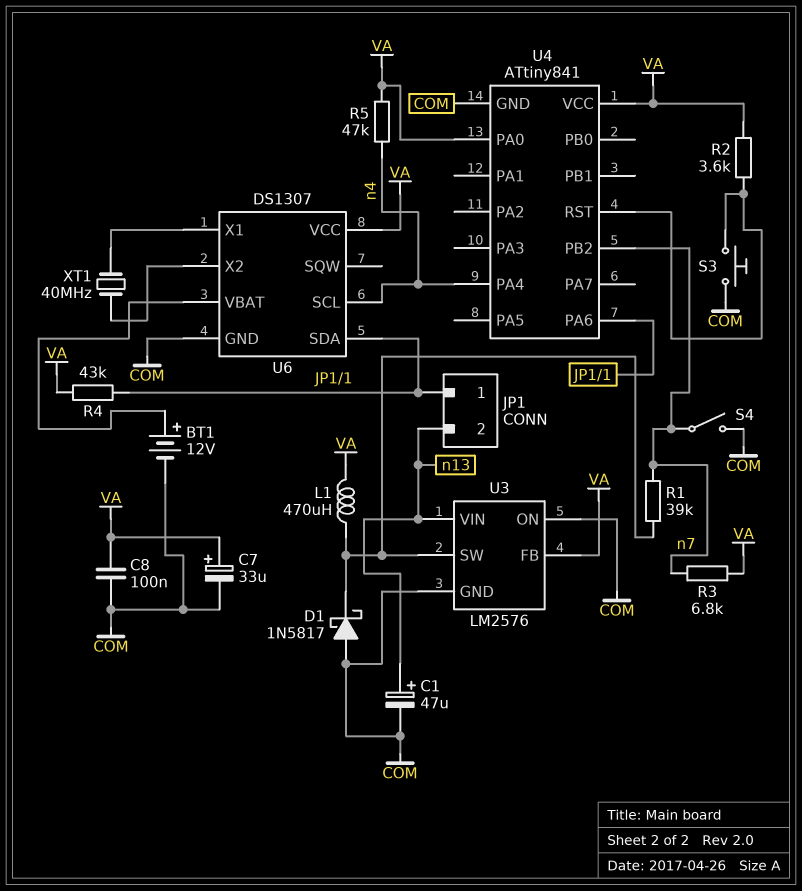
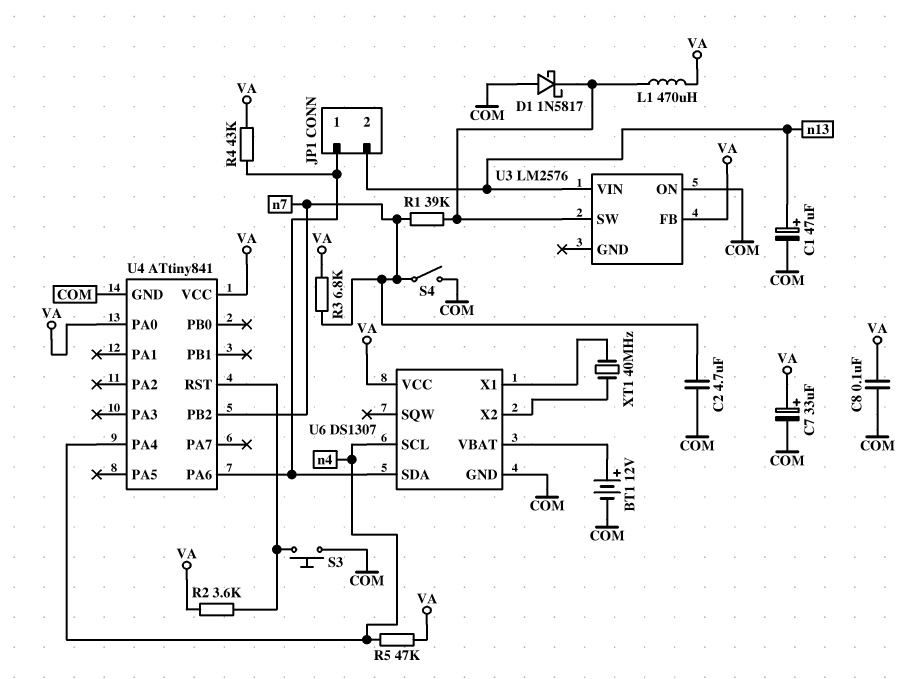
C2: none -> 4.7uF (COM, n7)
U3 pin GND: COM -> none

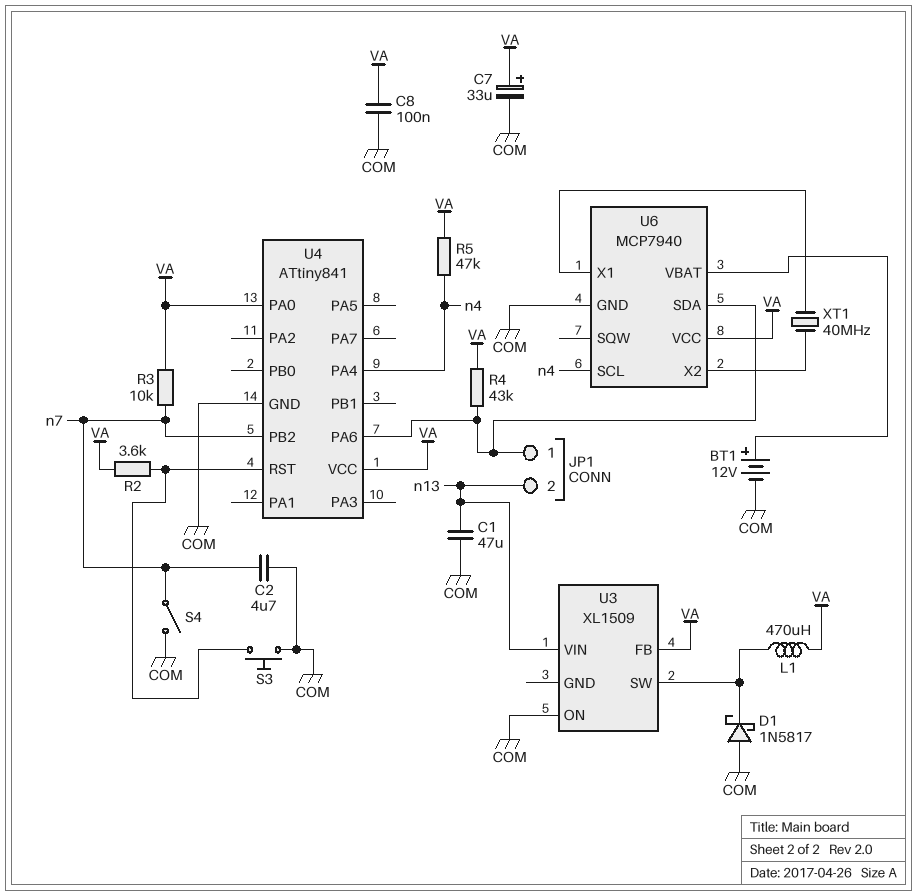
C1: 47uF (plus n13, minus COM) -> 47uF (COM, n13)
R1: 39k (U3/SW, n7) -> none
R3: 6.8k (VA, n7) -> 10k (VA, n7)
U3: LM2576 -> XL1509
U6: DS1307 -> MCP7940

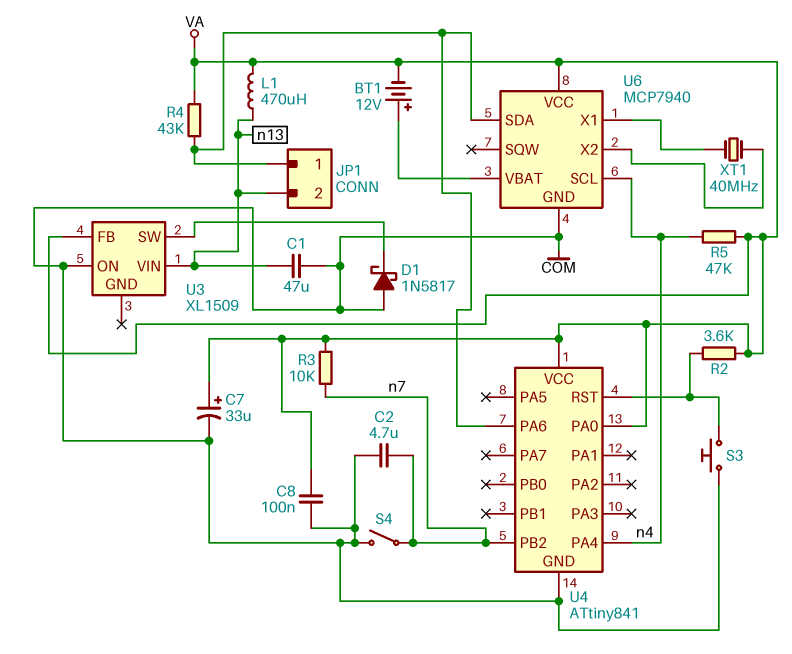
BT1: 12V (plus U6/VBAT, minus COM) -> 12V (plus U6/VBAT, minus VA)
L1: 470uH (U3/SW, VA) -> 470uH (VA, n13)

